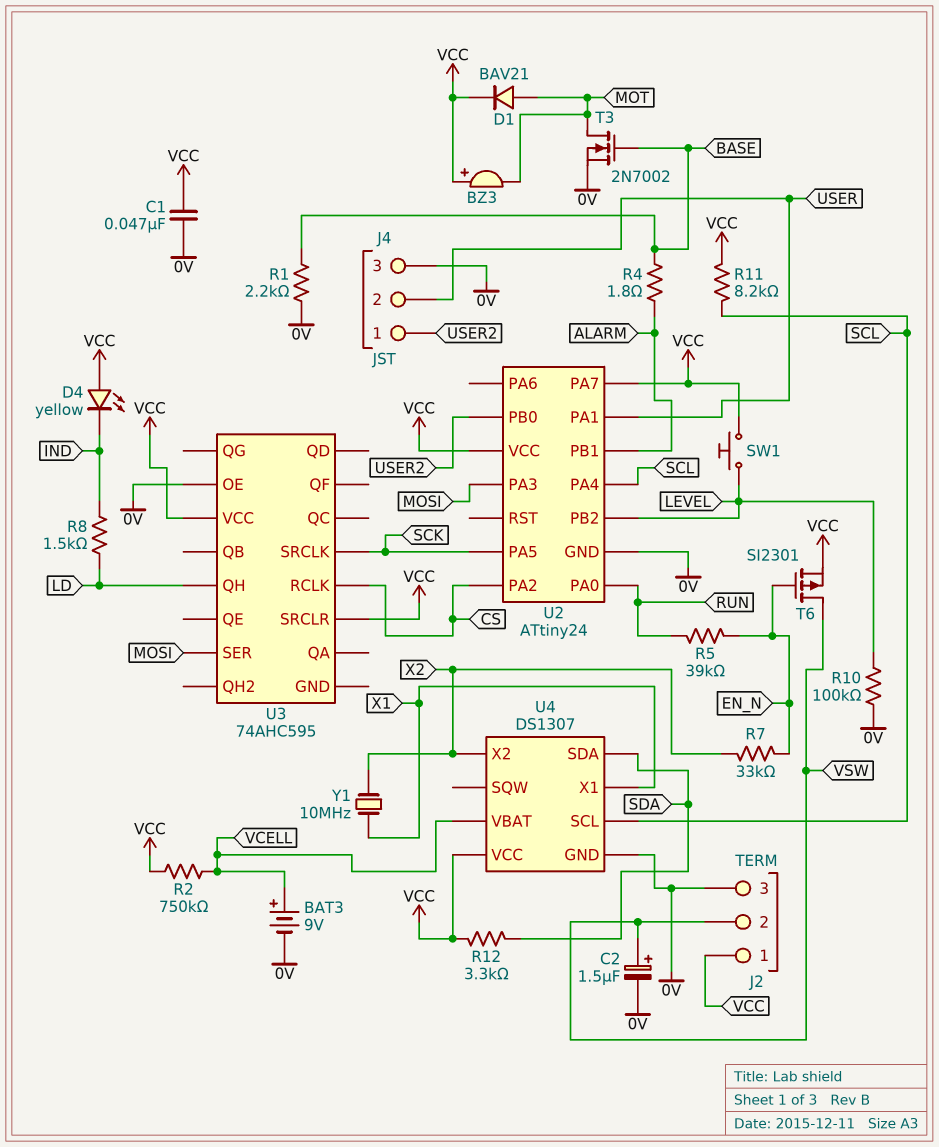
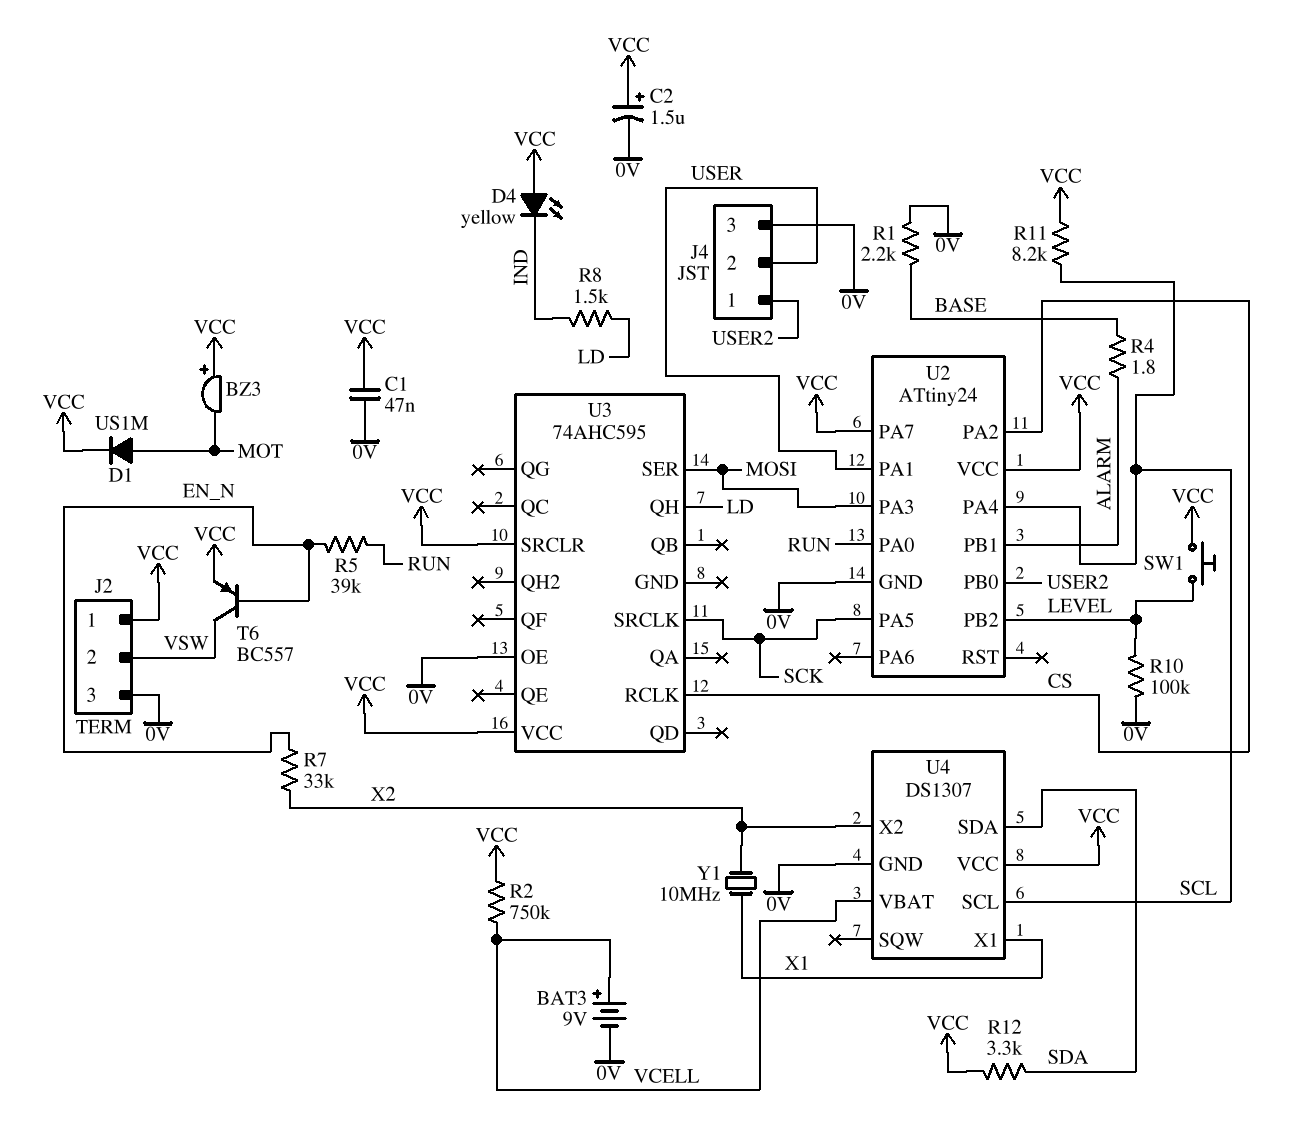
C2: 1.5uF (plus VSW, minus 0V) -> 1.5uF (plus VCC, minus 0V)
D1: diode BAV21 (A MOT, K VCC) -> diode US1M (A MOT, K VCC)
T3: NMOS 2N7002 (G BASE, D MOT, S 0V) -> none
T6: PMOS SI2301 (G EN_N, D VSW, S VCC) -> PNP BC557 (B EN_N, C VSW, E VCC)

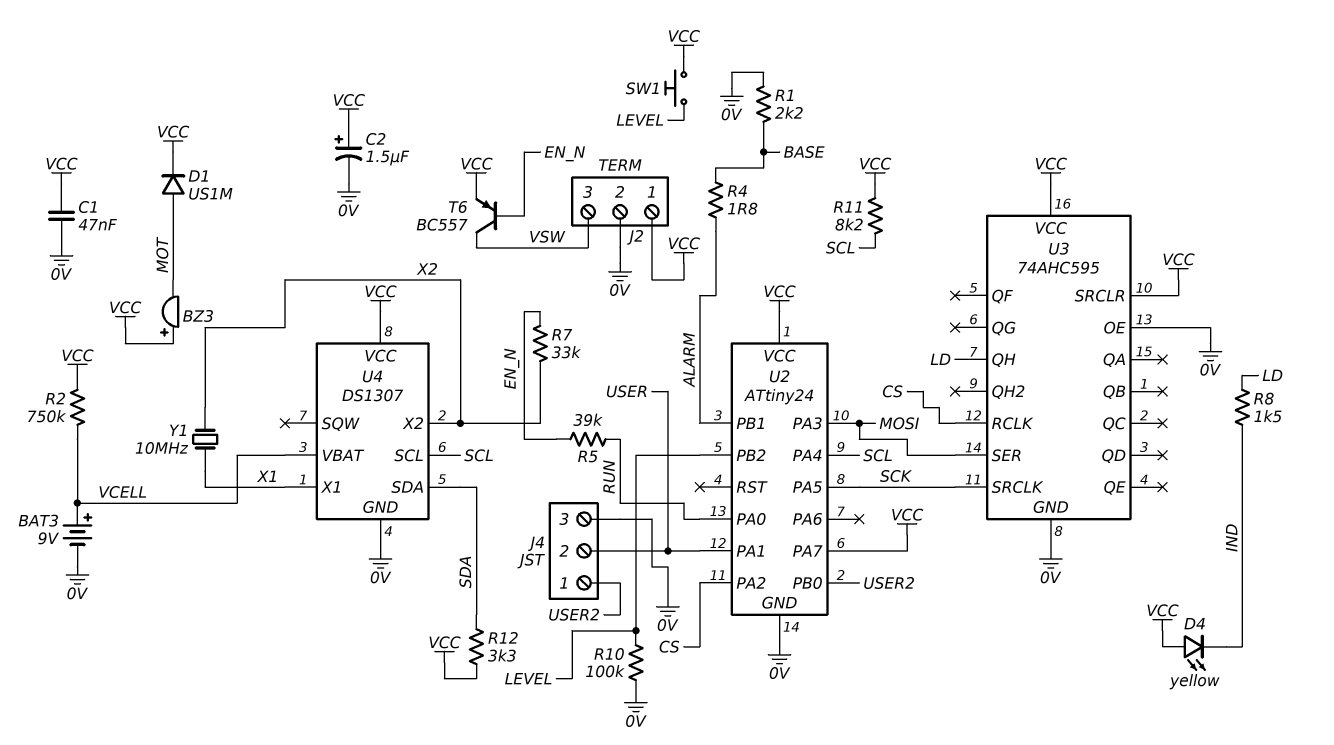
J2 pin 2: VSW -> 0V
J2 pin 3: 0V -> VSW
U3 pin GND: none -> 0V

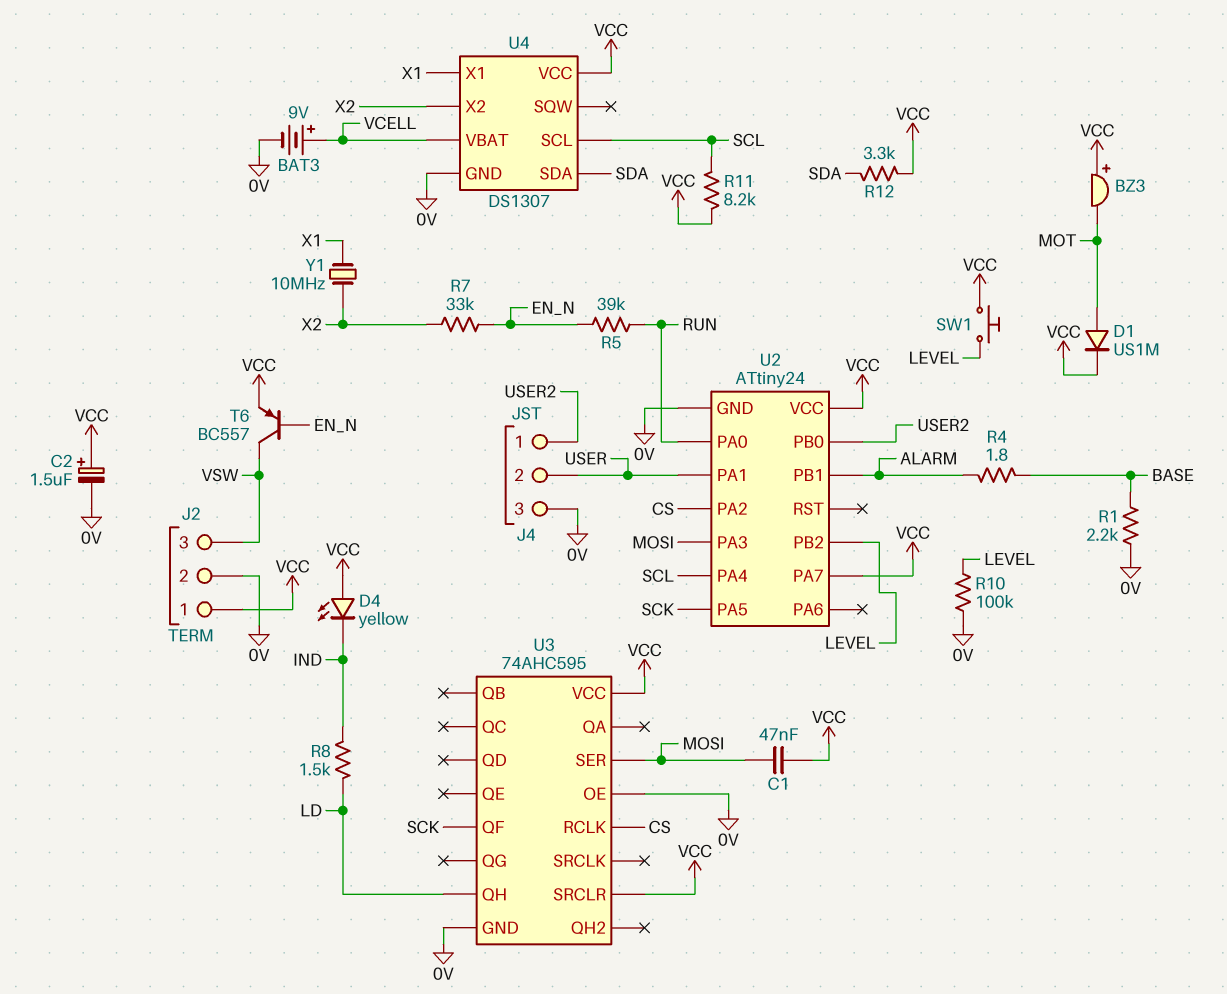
C1: 47nF (0V, VCC) -> 47nF (MOSI, VCC)
R2: 750k (VCC, VCELL) -> none
U3 pin QF: none -> SCK
U3 pin SRCLK: SCK -> none

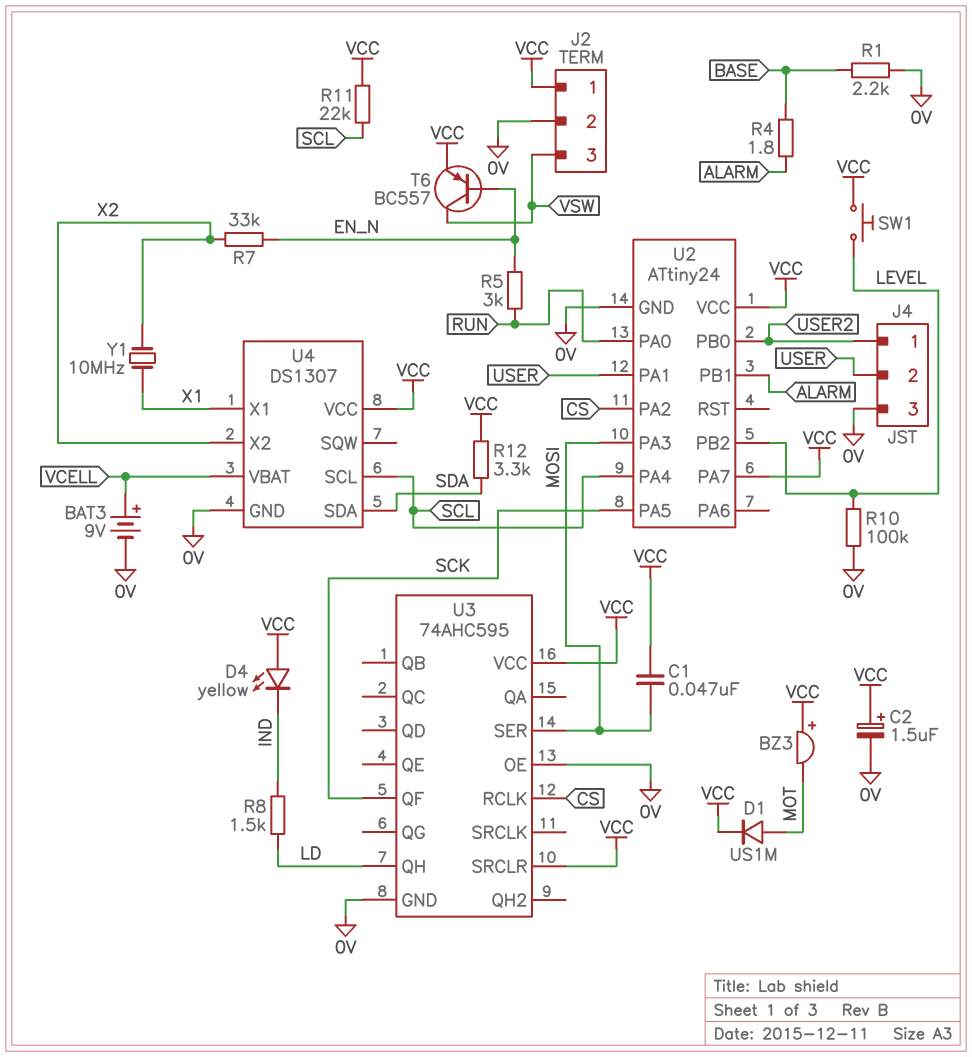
R5: 39k (EN_N, RUN) -> 3k (EN_N, RUN)
R11: 8.2k (SCL, VCC) -> 22k (SCL, VCC)

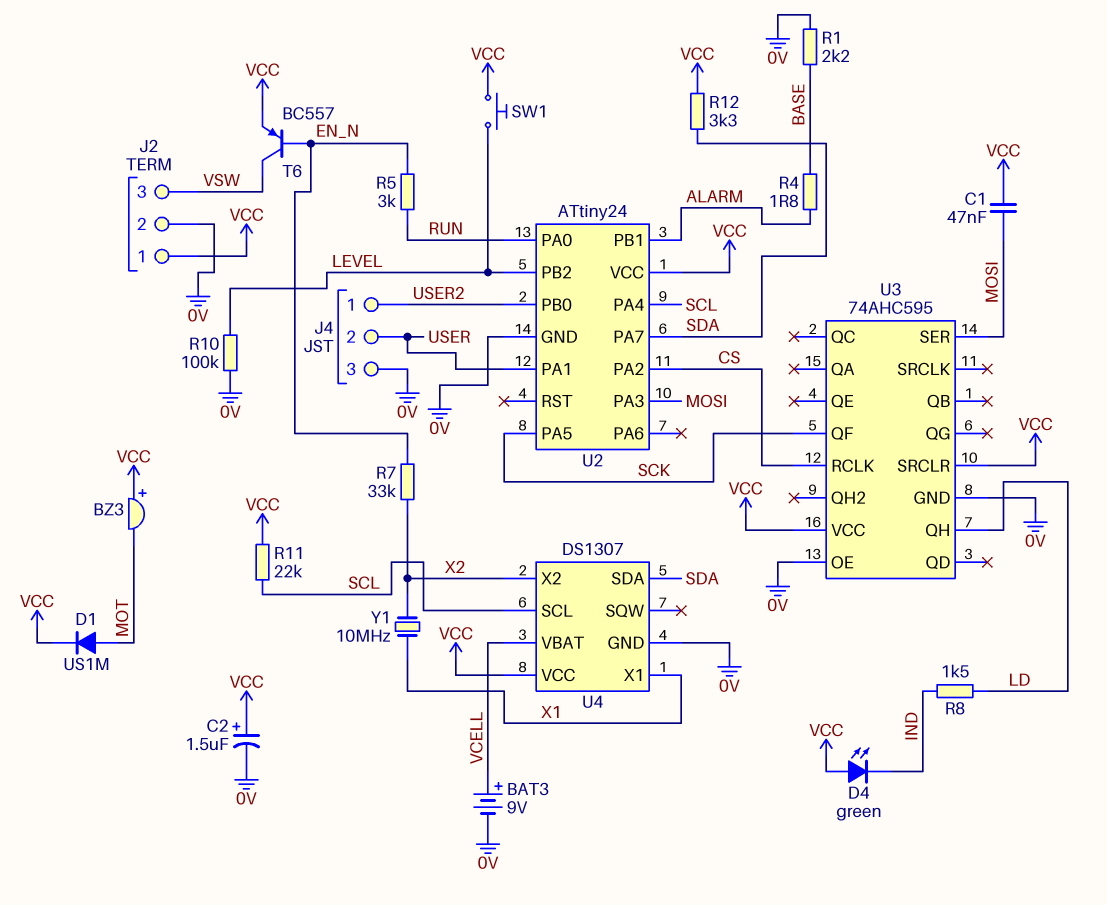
D4: LED yellow (A VCC, K IND) -> LED green (A VCC, K IND)
U2 pin PA7: VCC -> SDA

